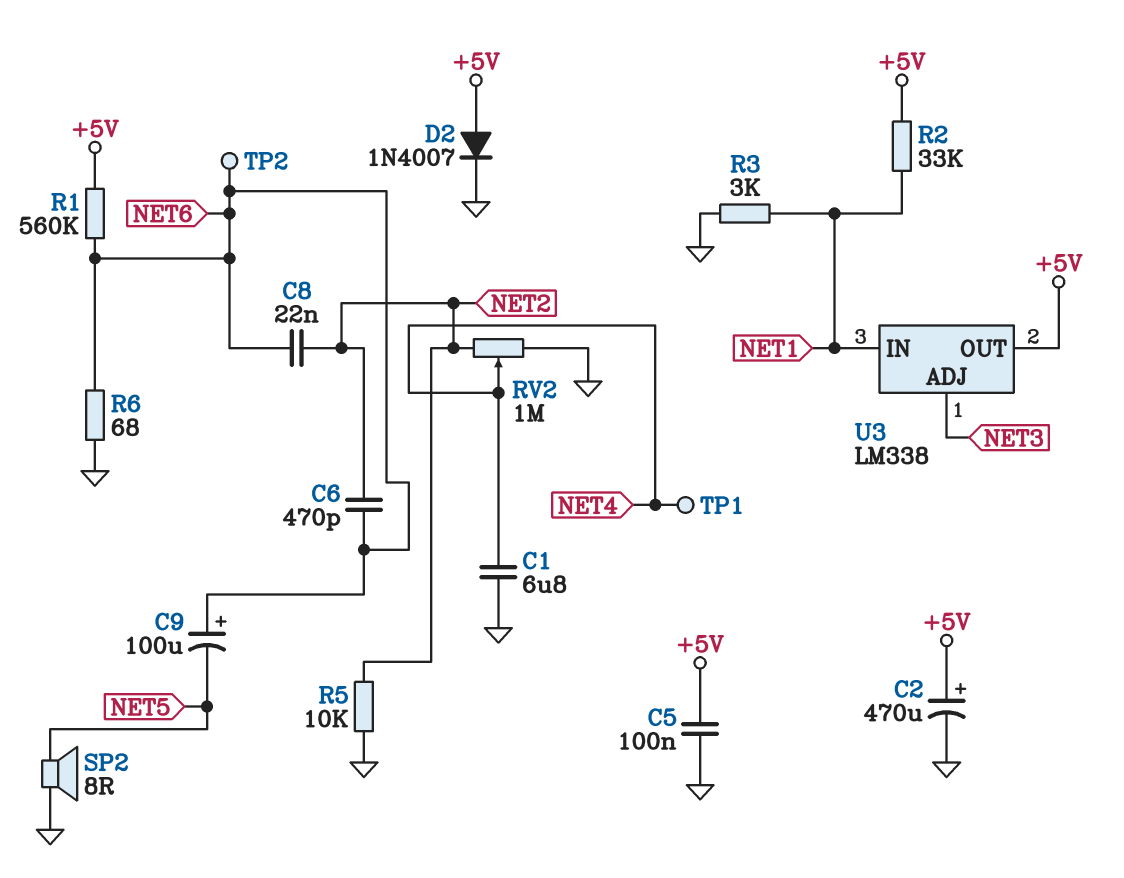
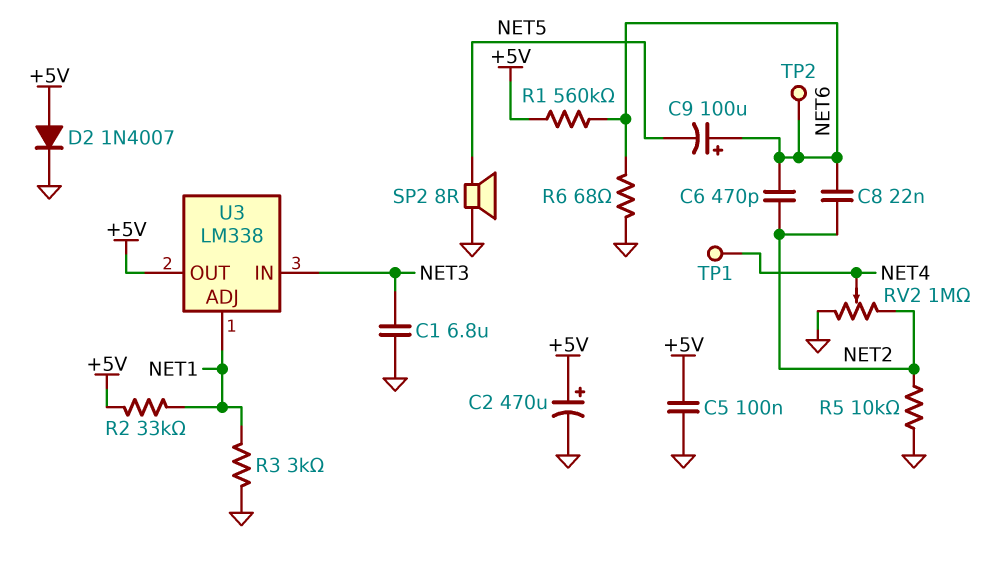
C1: 6.8uF (GND, NET4) -> 6.8uF (GND, NET3)
U3 pin ADJ: NET3 -> NET1
U3 pin IN: NET1 -> NET3

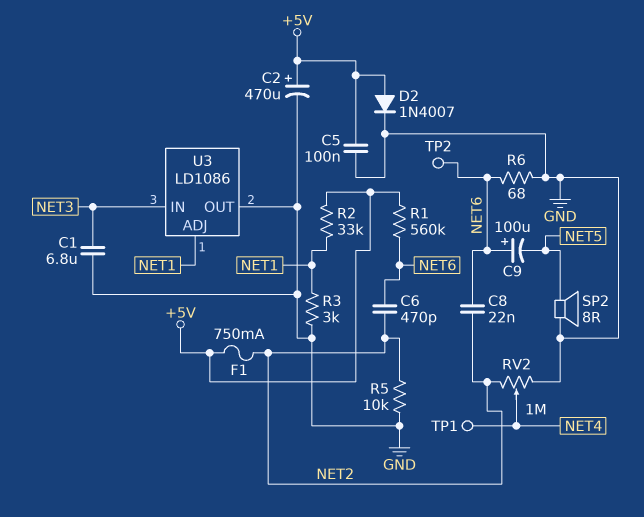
F1: none -> 750mA (+5V, NET2)
U3: LM338 -> LD1086
U3 pin OUT: +5V -> GND

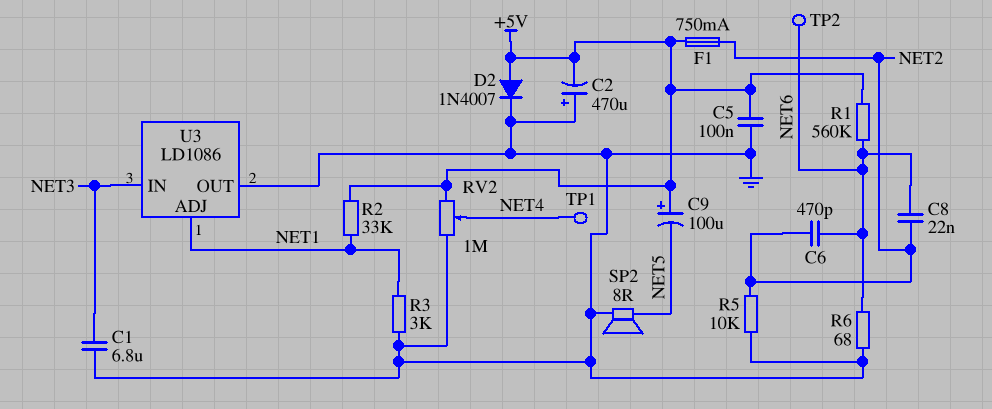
C2: 470uF (plus +5V, minus GND) -> 470uF (plus GND, minus +5V)
C9: 100uF (plus NET6, minus NET5) -> 100uF (plus +5V, minus NET5)
RV2: 1M (GND, NET2, wiper NET4) -> 1M (+5V, GND, wiper NET4)

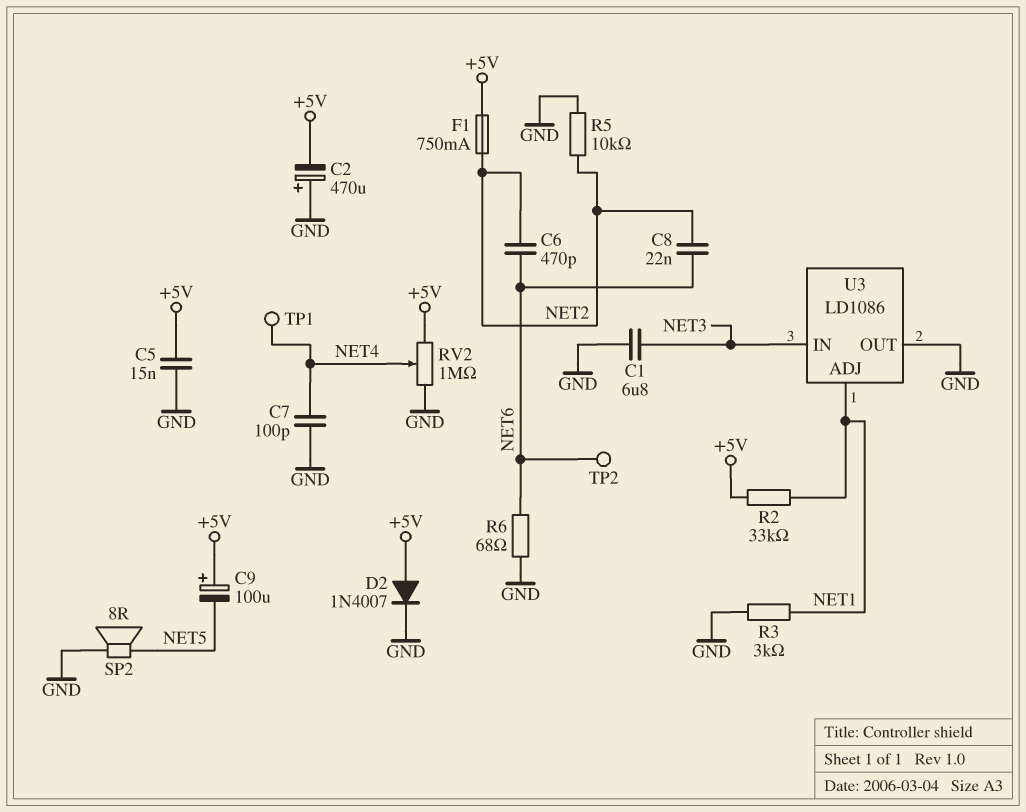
C5: 100nF (+5V, GND) -> 15nF (+5V, GND)
C7: none -> 100pF (GND, NET4)
R1: 560k (+5V, NET6) -> none

